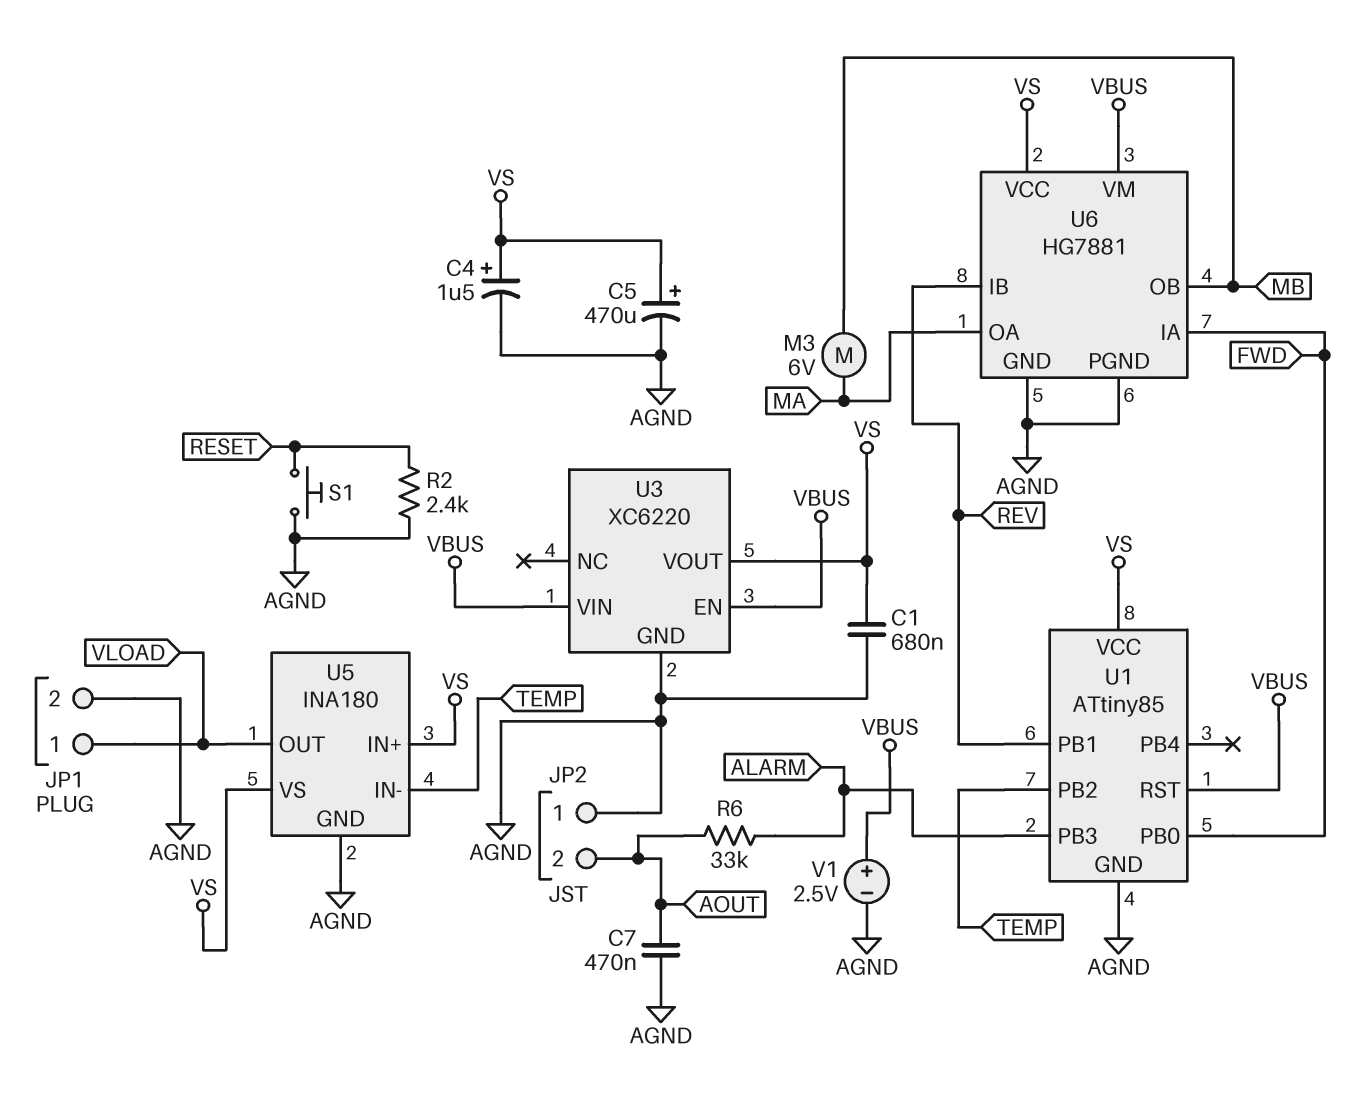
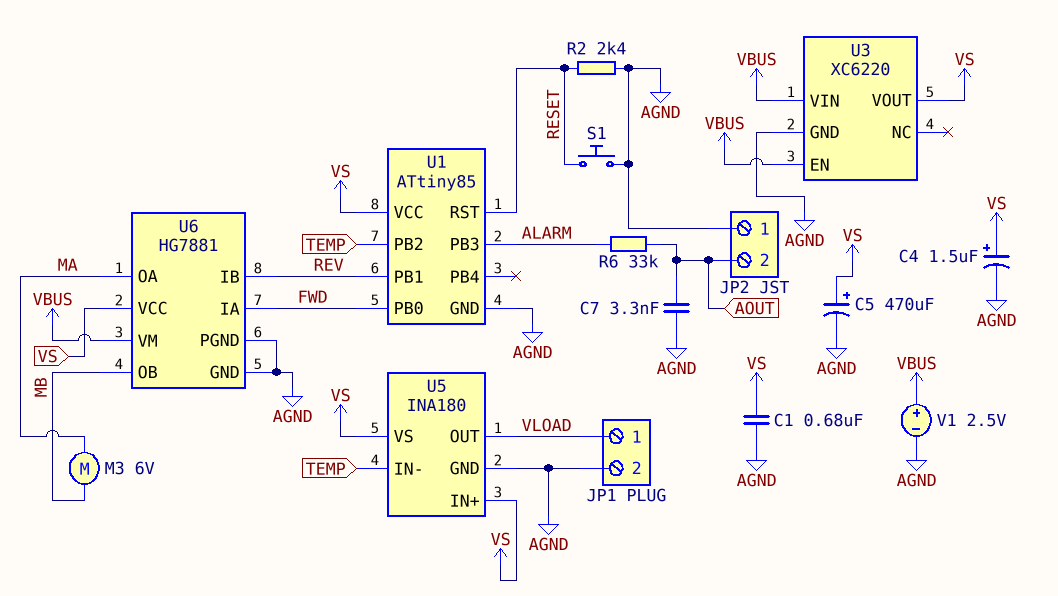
C7: 470nF (AGND, AOUT) -> 3.3nF (AGND, AOUT)
U1 pin RST: VBUS -> RESET

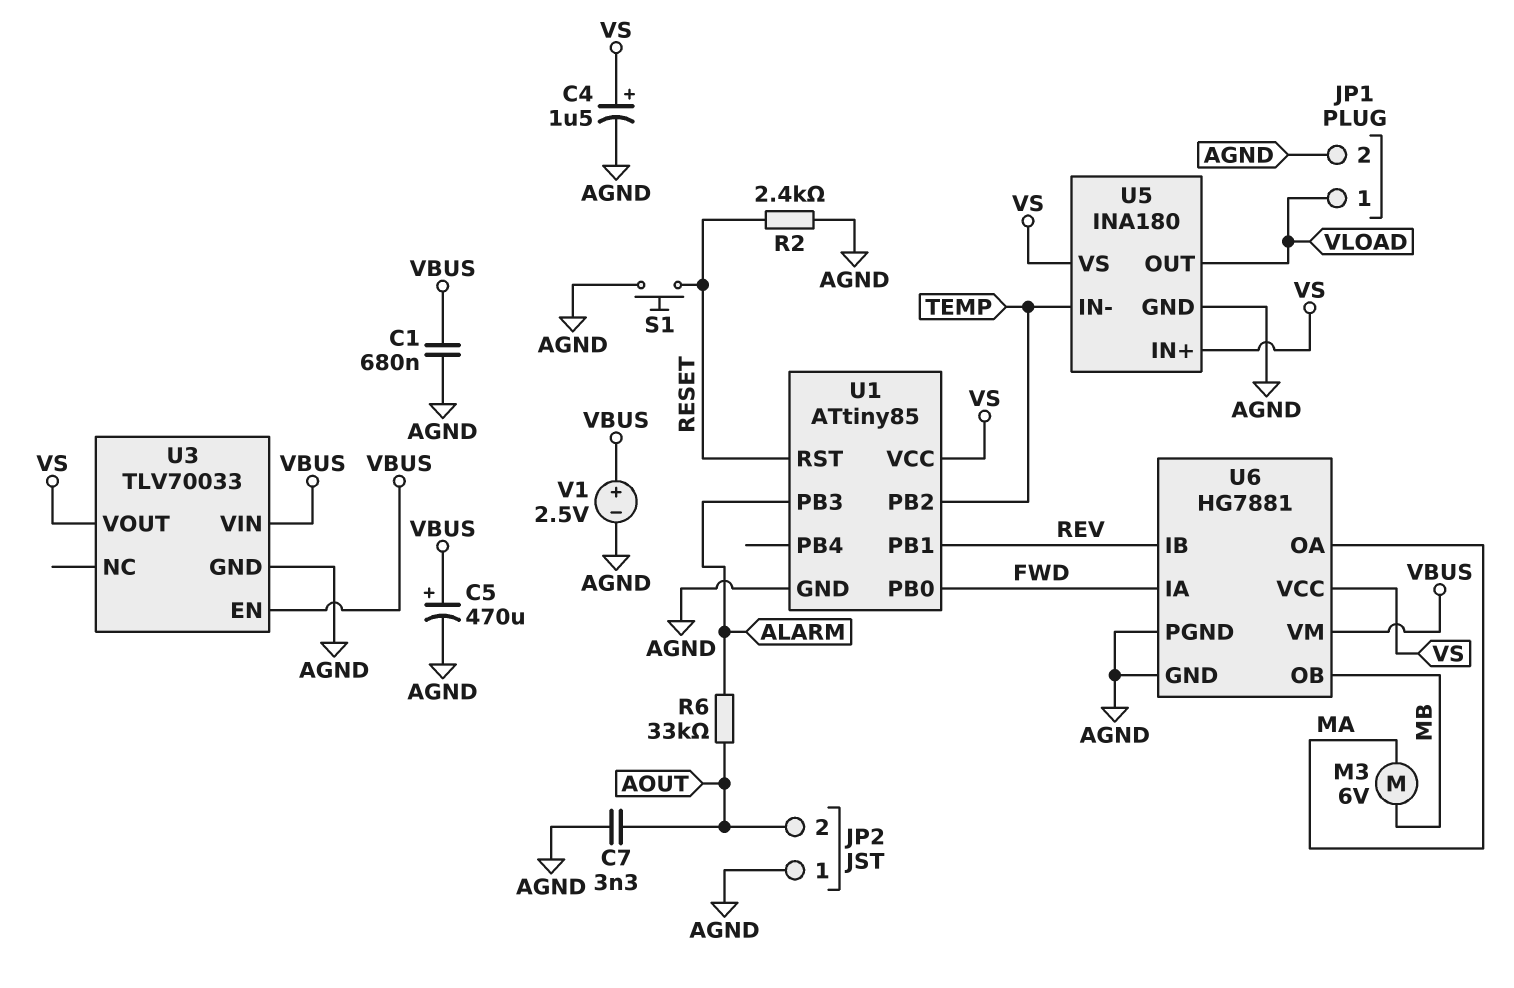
C1: 680nF (AGND, VS) -> 680nF (AGND, VBUS)
C5: 470uF (plus VS, minus AGND) -> 470uF (plus VBUS, minus AGND)
U3: XC6220 -> TLV70033

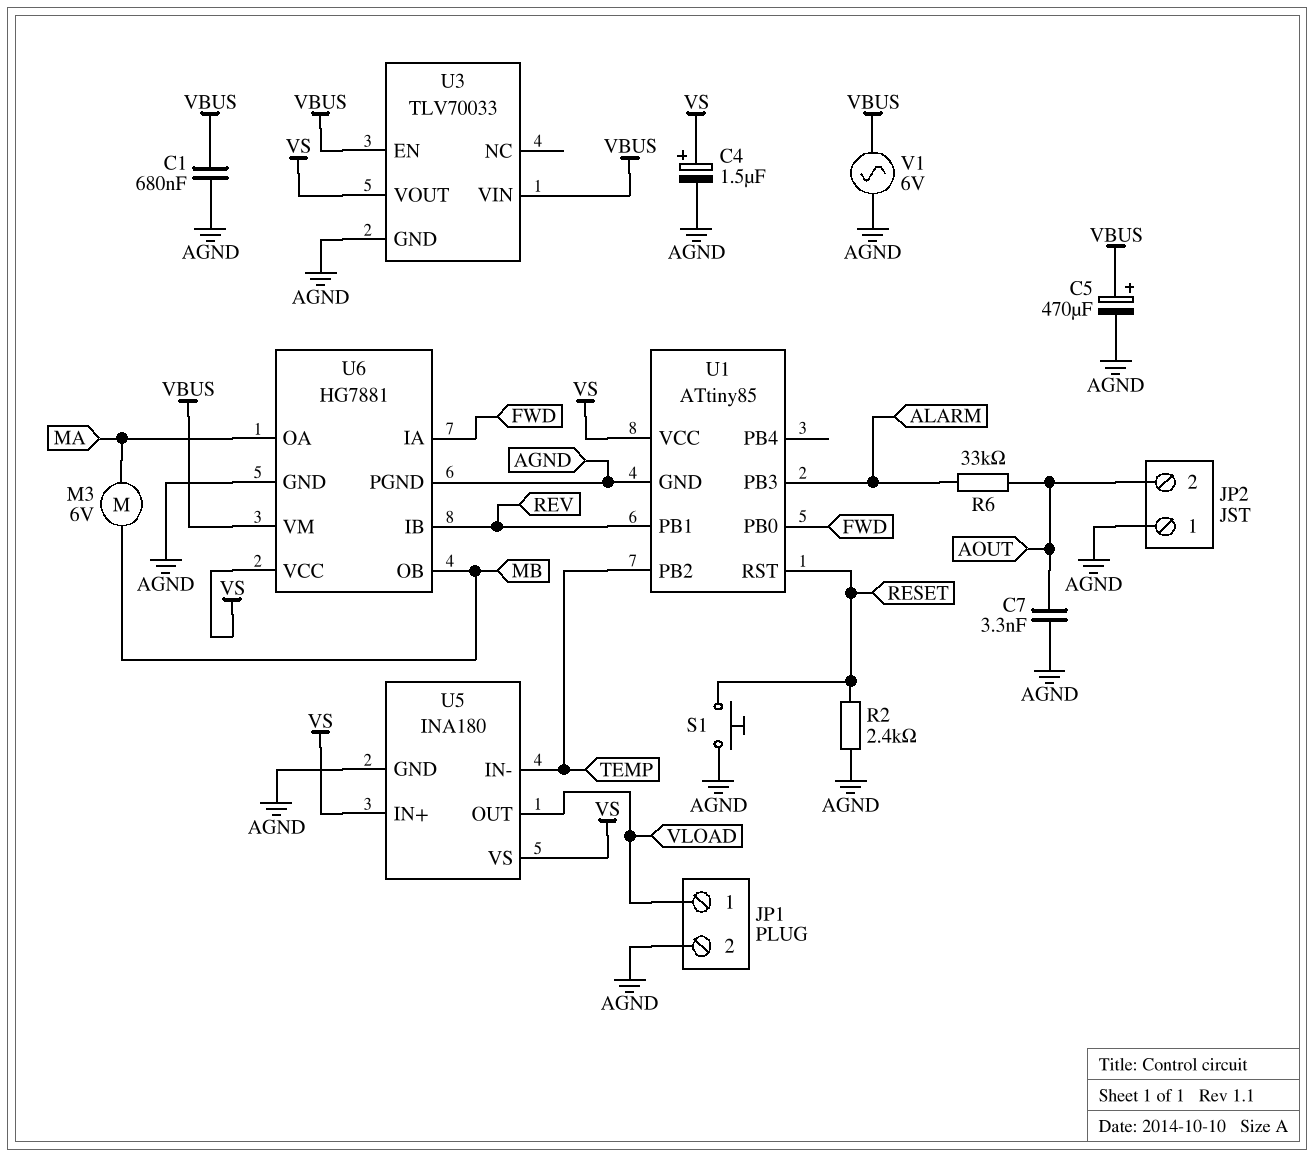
V1: 2.5V (plus VBUS, minus AGND) -> AC 6V (AGND, VBUS)

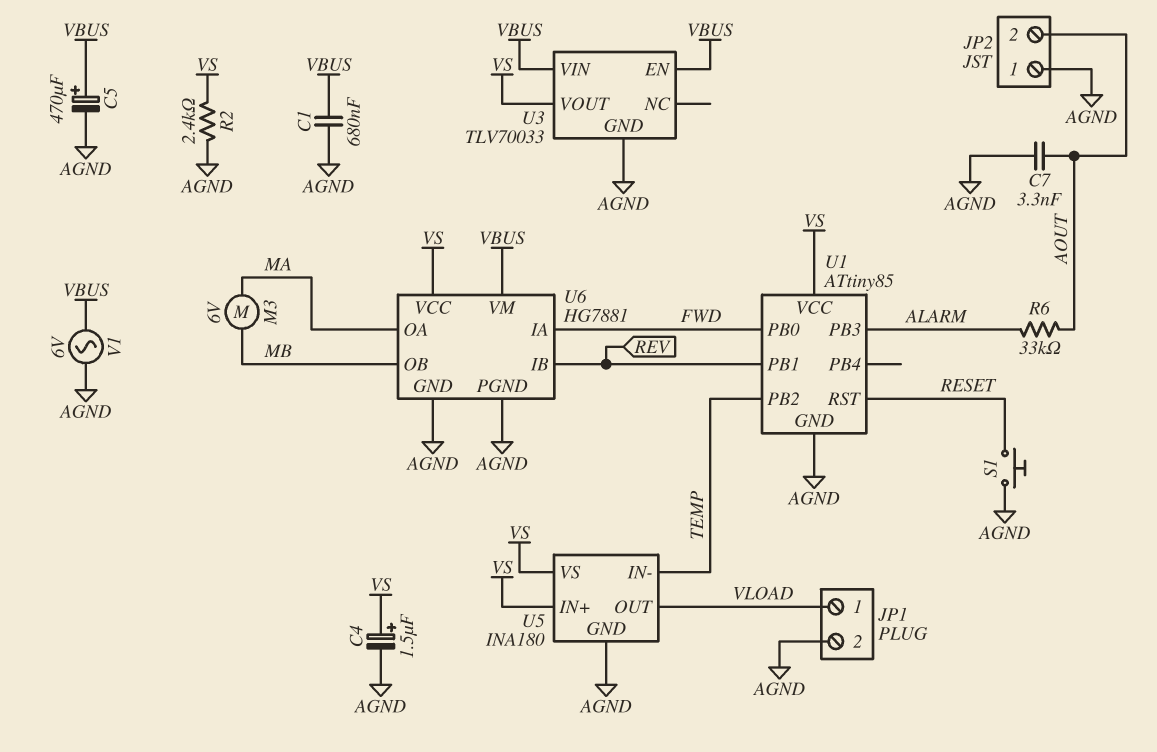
R2: 2.4k (AGND, RESET) -> 2.4k (AGND, VS)

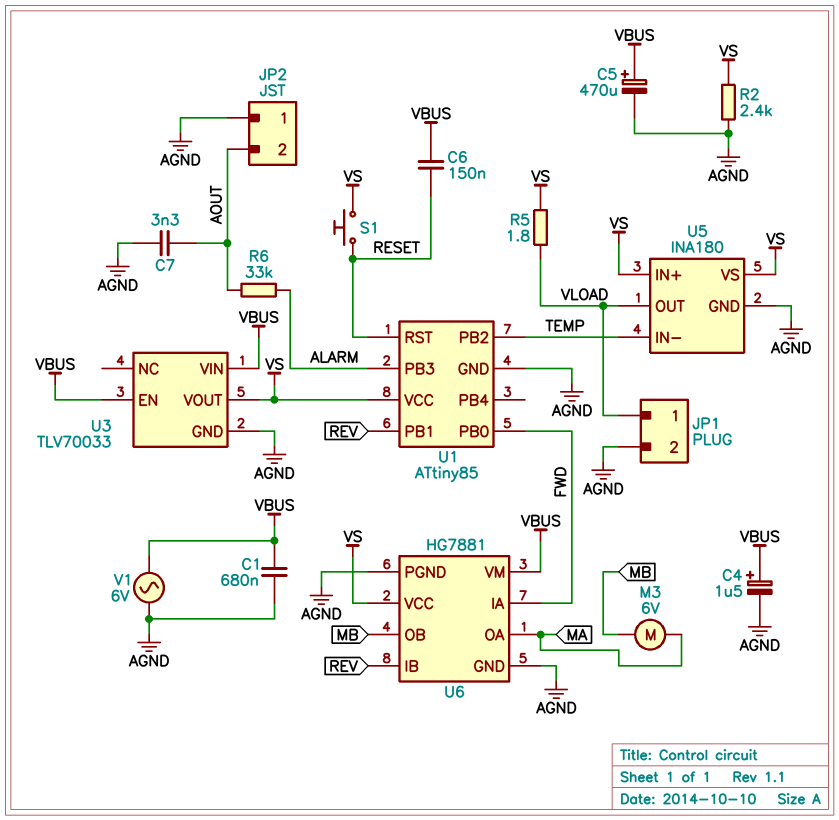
C4: 1.5uF (plus VS, minus AGND) -> 1.5uF (plus VBUS, minus AGND)
C6: none -> 150nF (RESET, VBUS)
R5: none -> 1.8 (VLOAD, VS)
S1: button (AGND, RESET) -> button (RESET, VS)

